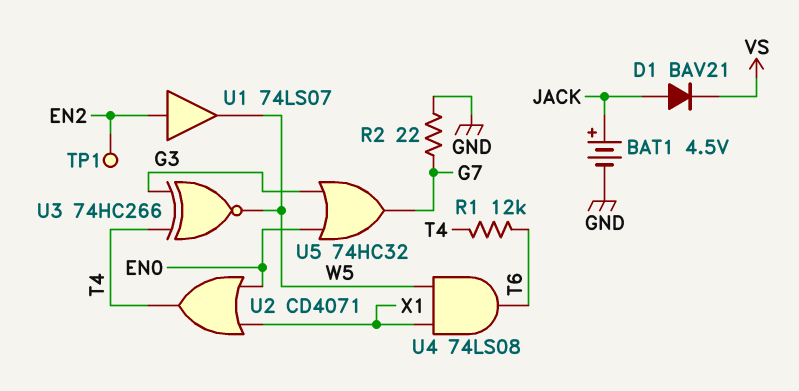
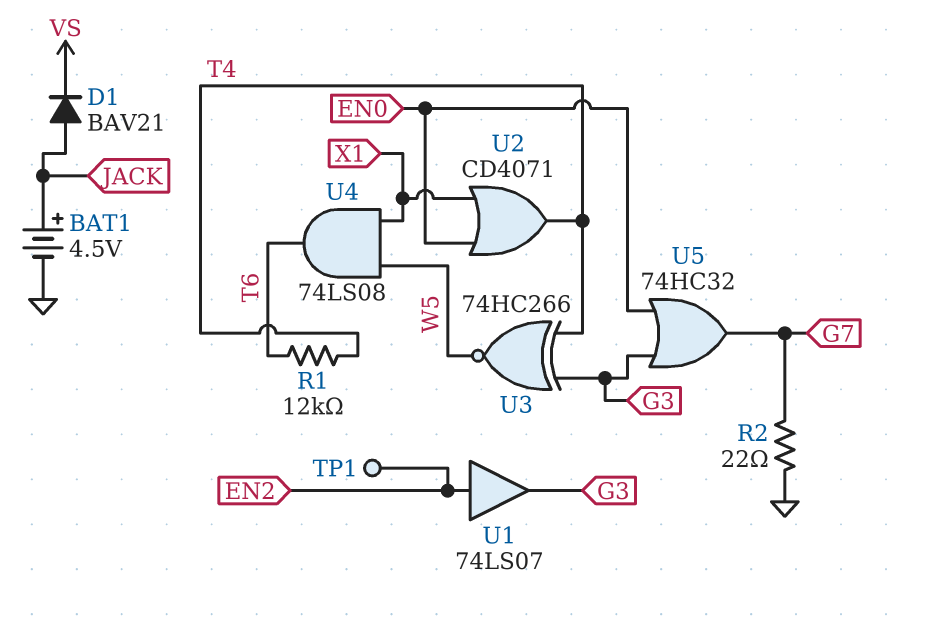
U1: buffer 74LS07 (in EN2, out W5) -> buffer 74LS07 (in EN2, out G3)

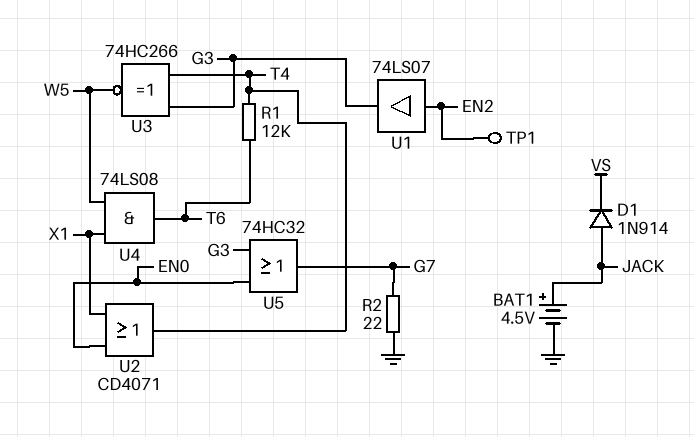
D1: diode BAV21 (A JACK, K VS) -> diode 1N914 (A JACK, K VS)

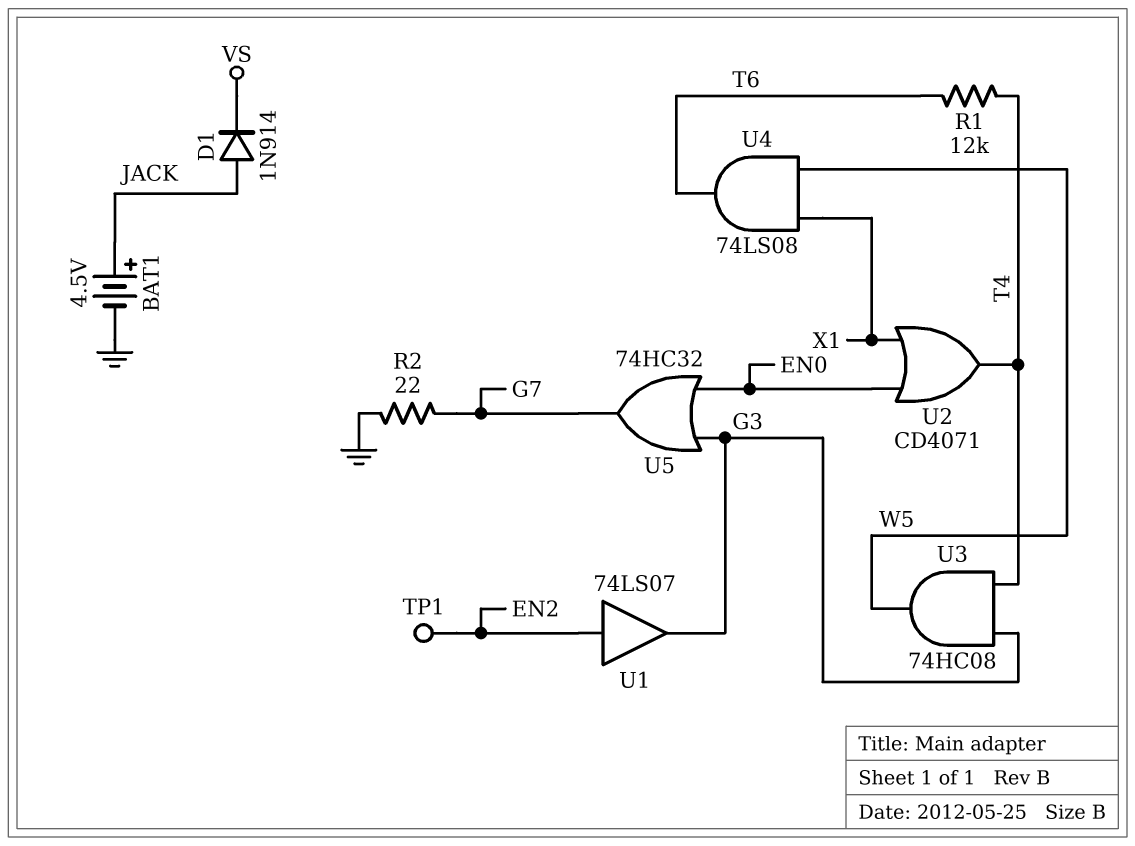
U3: XNOR 74HC266 (in G3, in T4, out W5) -> AND 74HC08 (in G3, in T4, out W5)

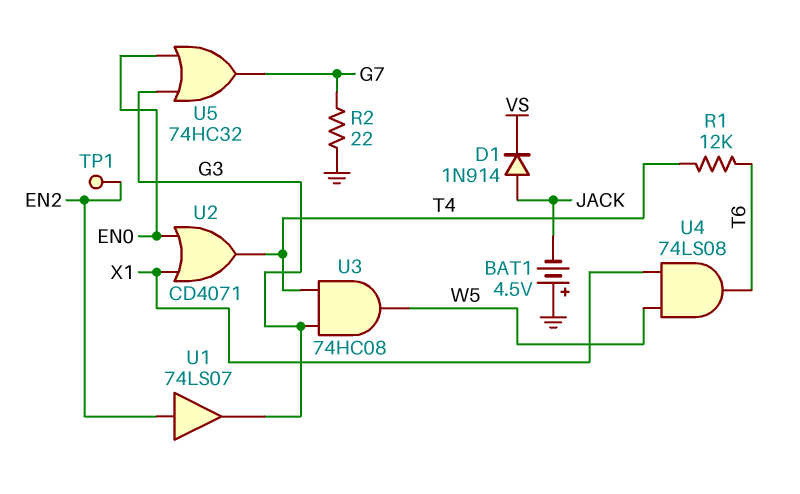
BAT1: 4.5V (plus JACK, minus GND) -> 4.5V (plus GND, minus JACK)

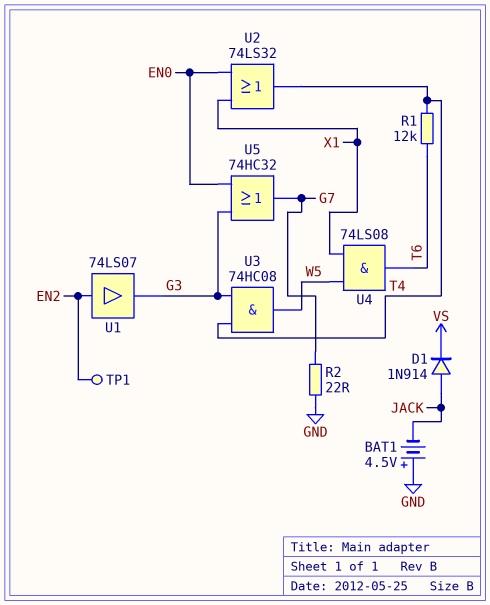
U2: OR CD4071 (in EN0, in X1, out T4) -> OR 74LS32 (in EN0, in X1, out T4)

